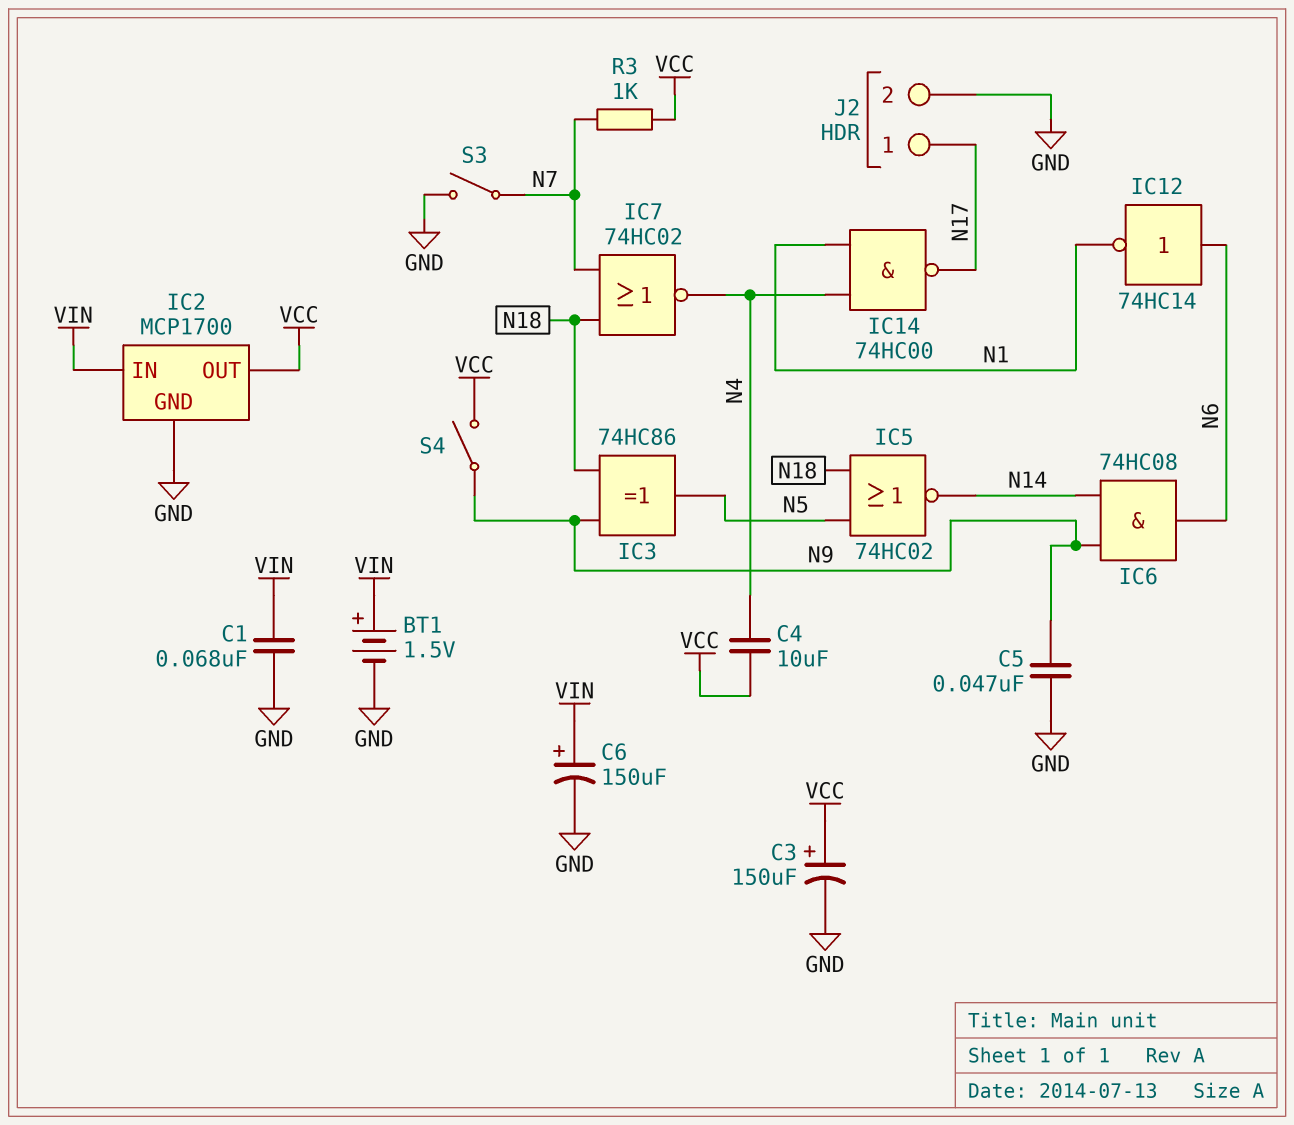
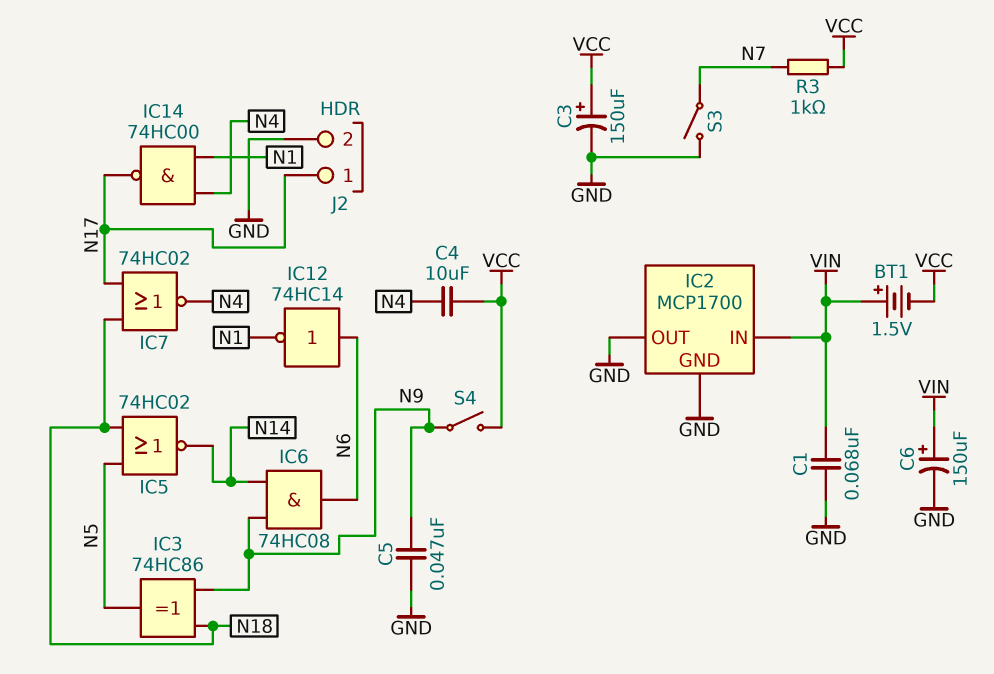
BT1: 1.5V (plus VIN, minus GND) -> 1.5V (plus VIN, minus VCC)
IC2 pin OUT: VCC -> GND
IC7: NOR 74HC02 (in N7, in N18, out N4) -> NOR 74HC02 (in N17, in N18, out N4)

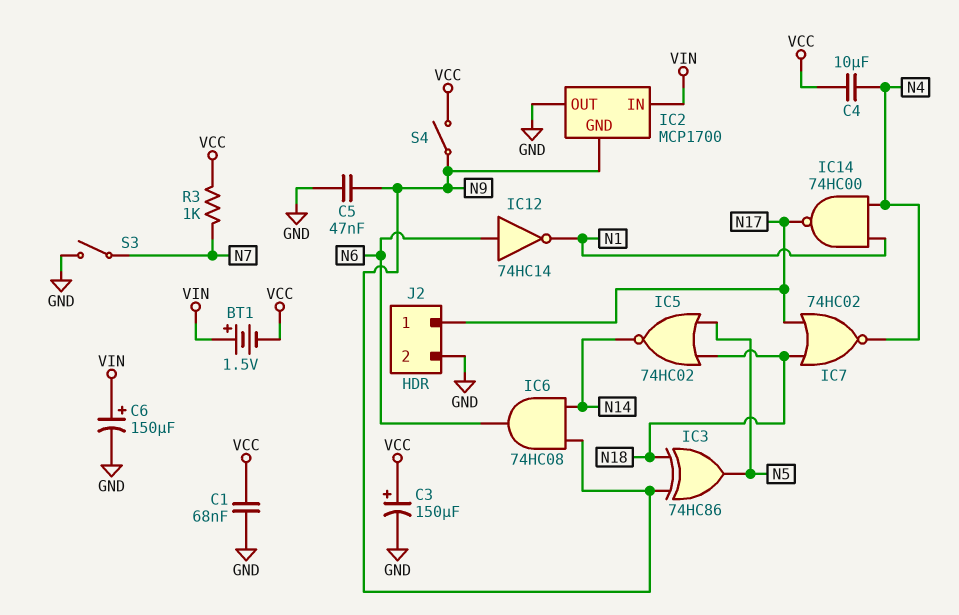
C1: 68nF (GND, VIN) -> 68nF (GND, VCC)
IC2 pin GND: GND -> N9

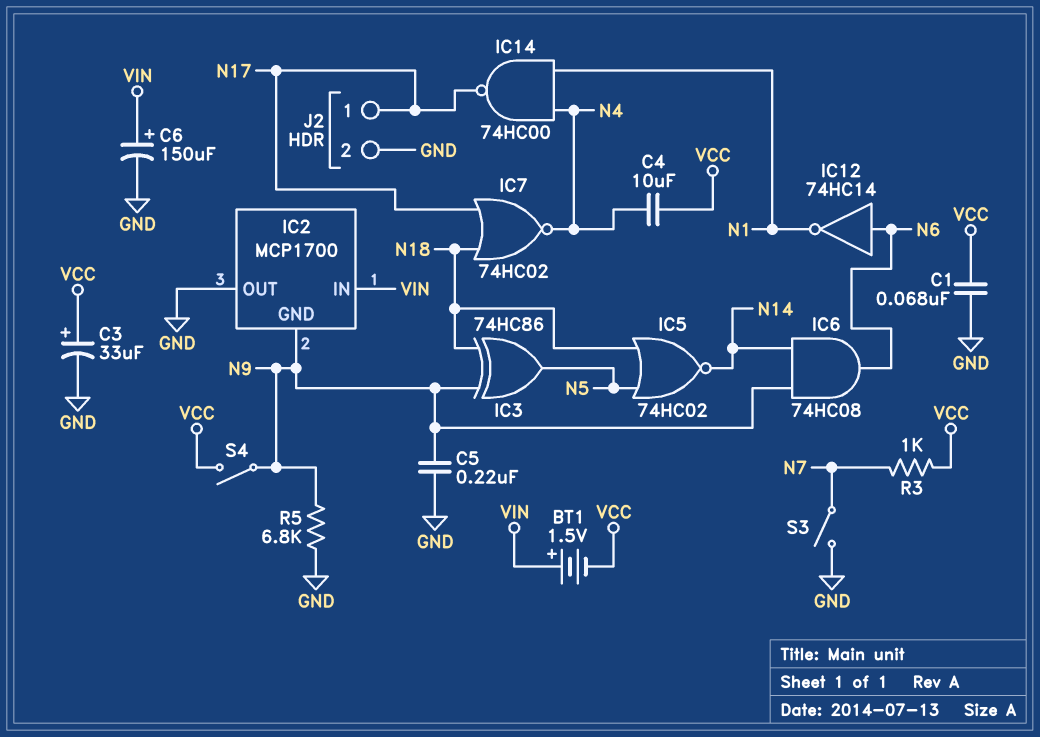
C3: 150uF (plus VCC, minus GND) -> 33uF (plus VCC, minus GND)
C5: 47nF (GND, N9) -> 220nF (GND, N9)
R5: none -> 6.8k (GND, N9)

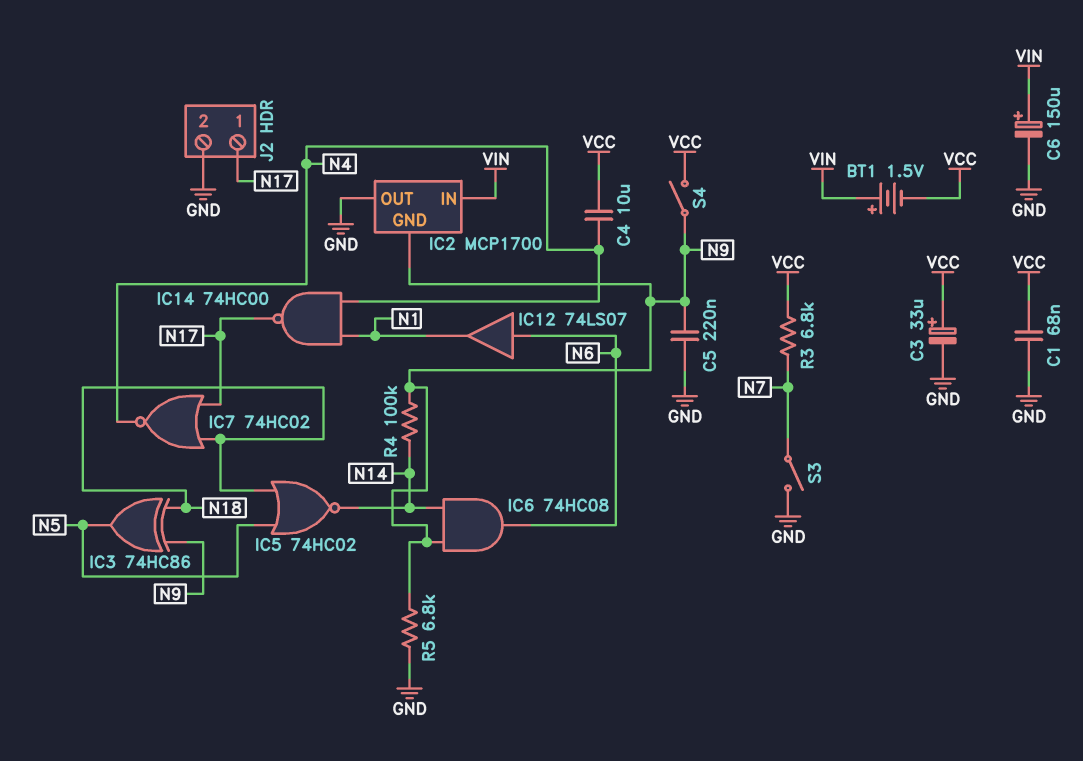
IC12: NOT 74HC14 (in N6, out N1) -> buffer 74LS07 (in N6, out N1)
R3: 1k (N7, VCC) -> 6.8k (N7, VCC)
R4: none -> 100k (N9, N14)

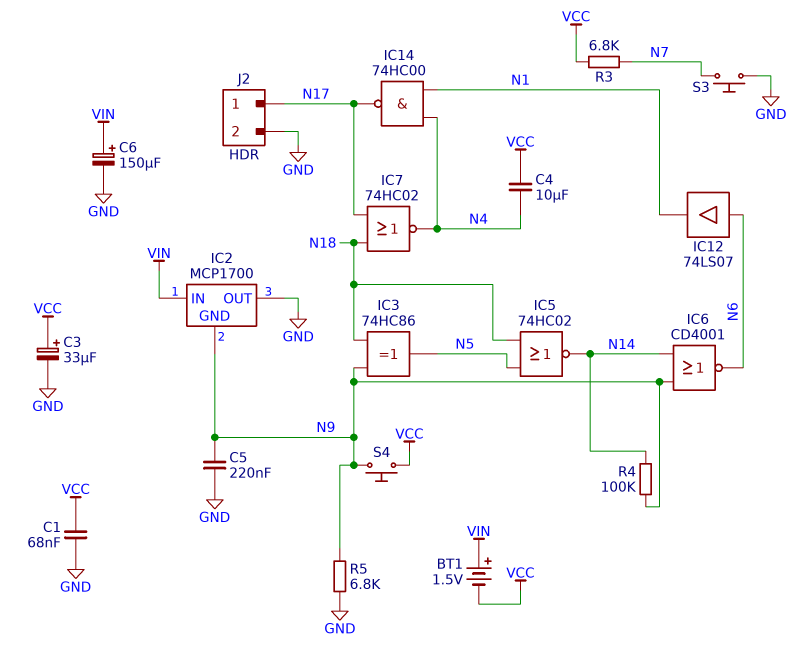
IC6: AND 74HC08 (in N9, in N14, out N6) -> NOR CD4001 (in N9, in N14, out N6)
S3: switch (GND, N7) -> button (GND, N7)
S4: switch (N9, VCC) -> button (N9, VCC)

